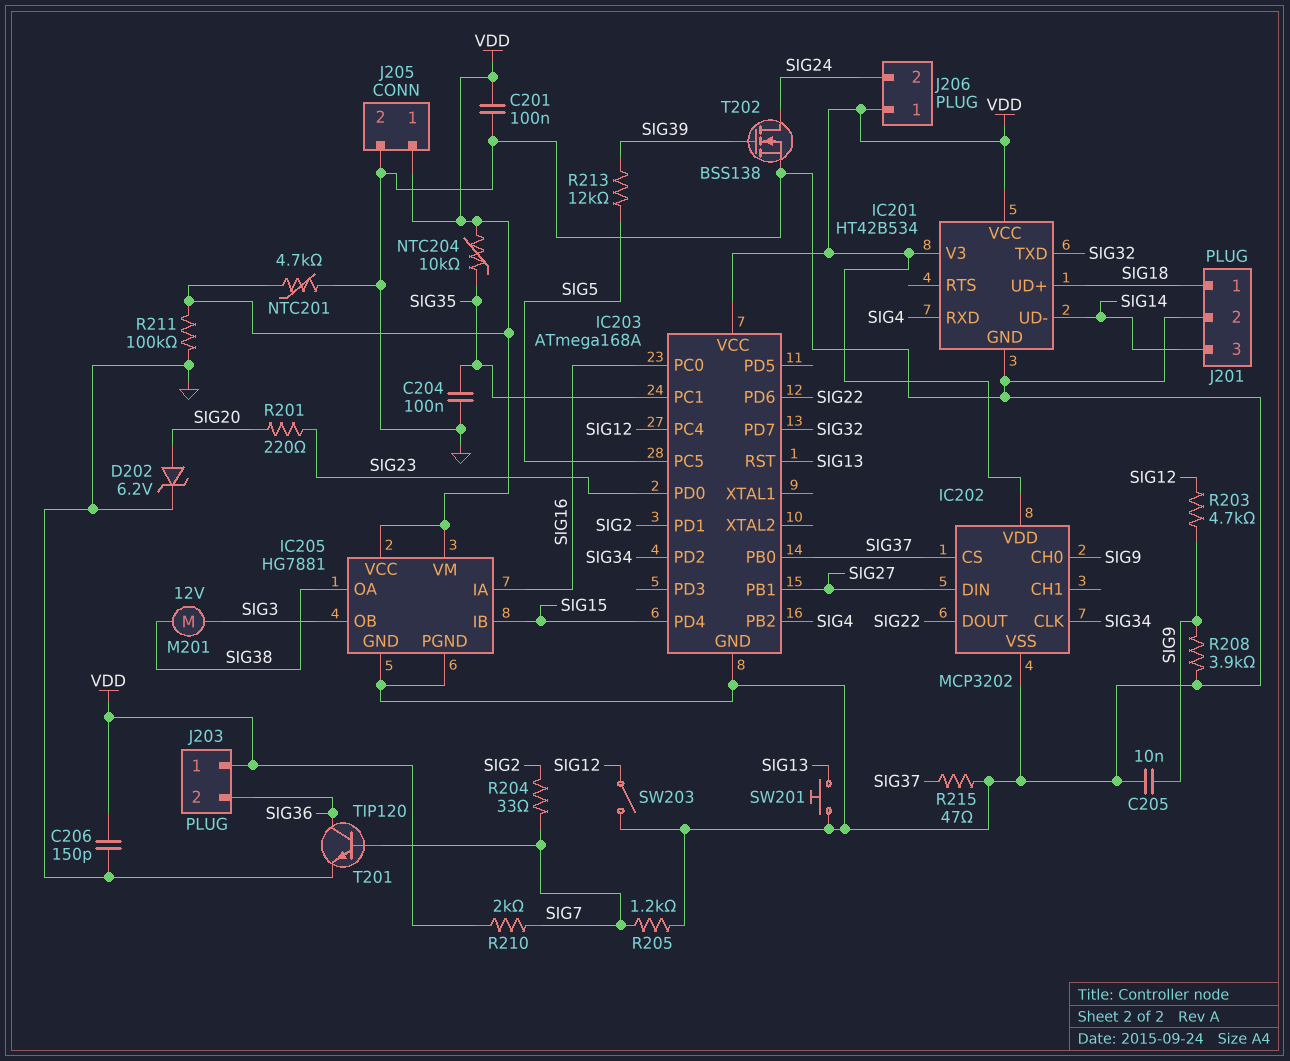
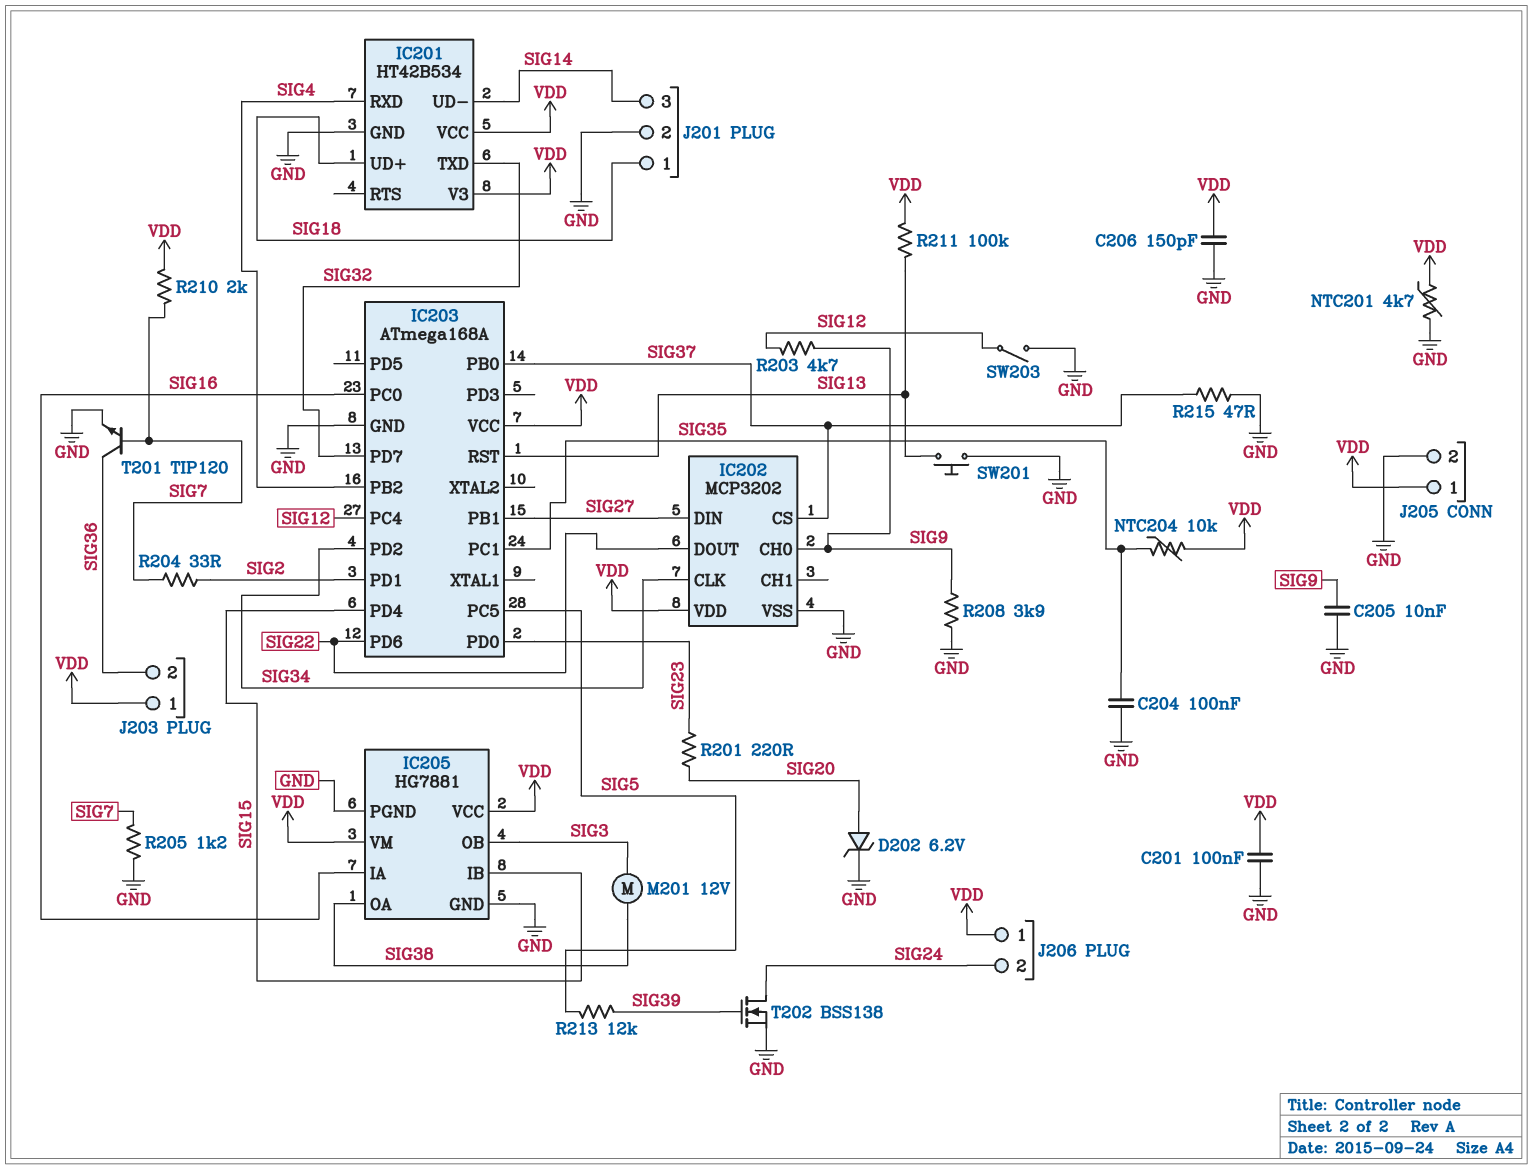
R211: 100k (GND, VDD) -> 100k (SIG13, VDD)

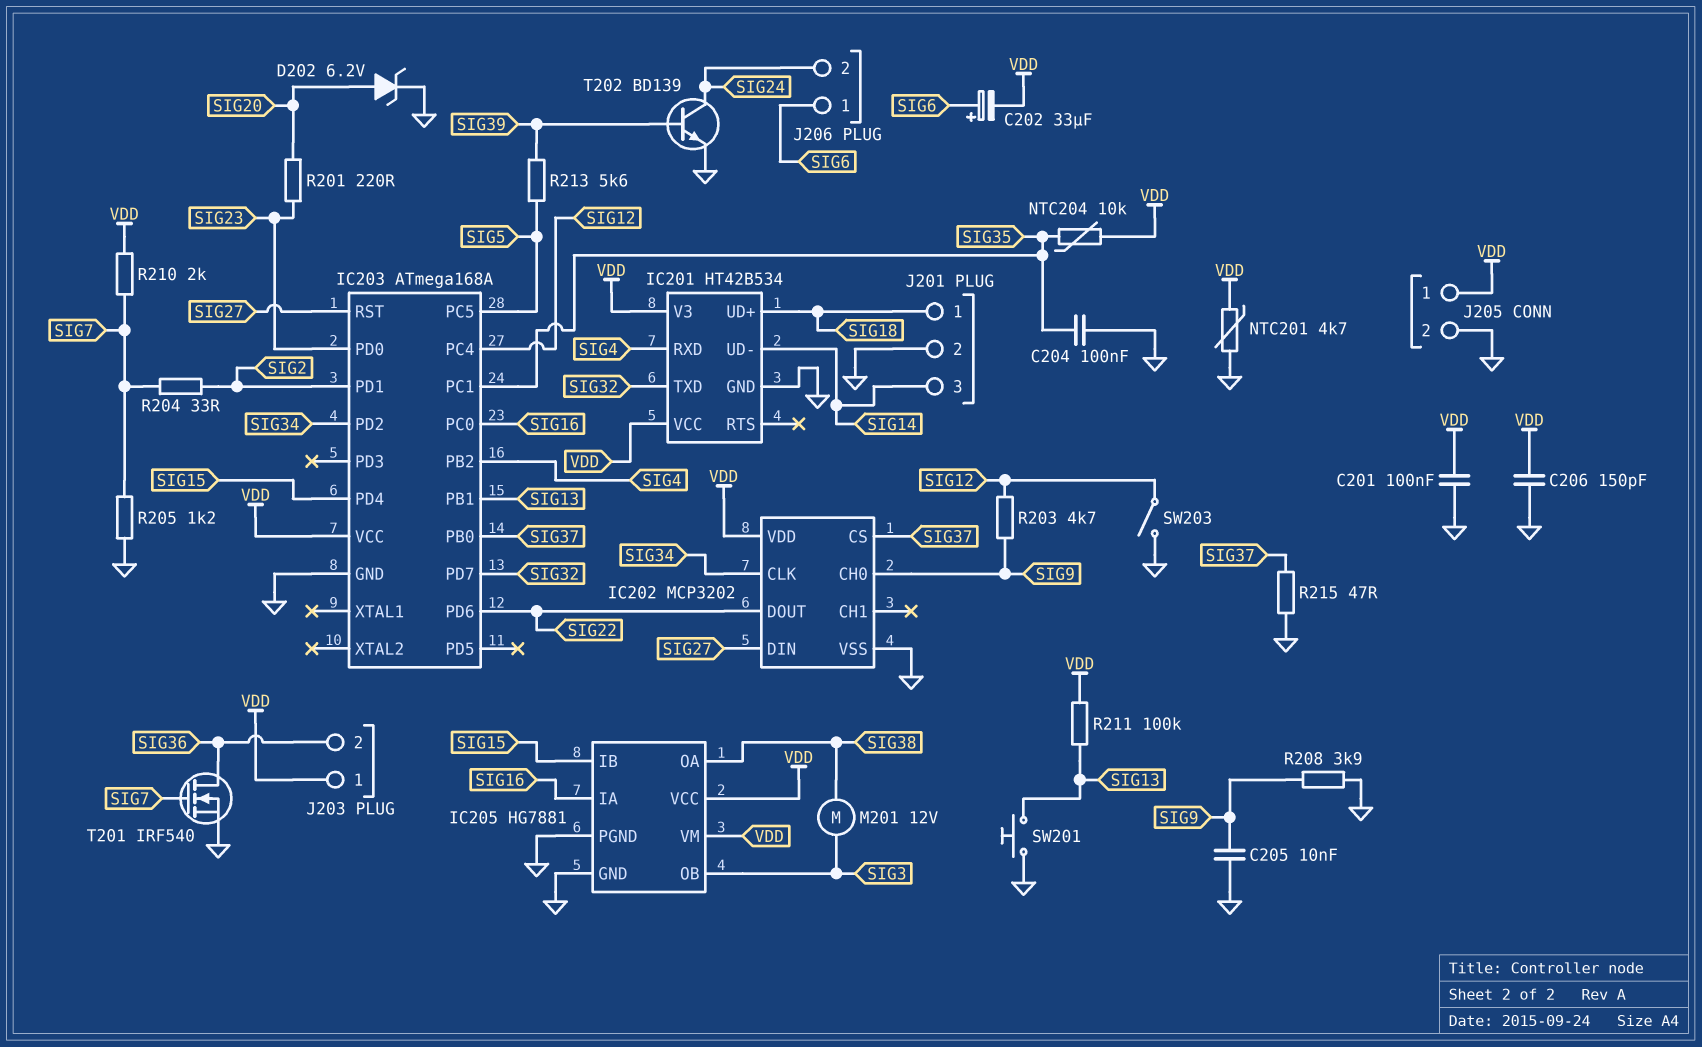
C202: none -> 33uF (plus SIG6, minus VDD)
IC203 pin PB1: SIG27 -> SIG13
IC203 pin RST: SIG13 -> SIG27
J206 pin 1: VDD -> SIG6
R213: 12k (SIG5, SIG39) -> 5.6k (SIG5, SIG39)
T201: NPN TIP120 (B SIG7, C SIG36, E GND) -> NMOS IRF540 (G SIG7, D SIG36, S GND)
T202: NMOS BSS138 (G SIG39, D SIG24, S GND) -> NPN BD139 (B SIG39, C SIG24, E GND)

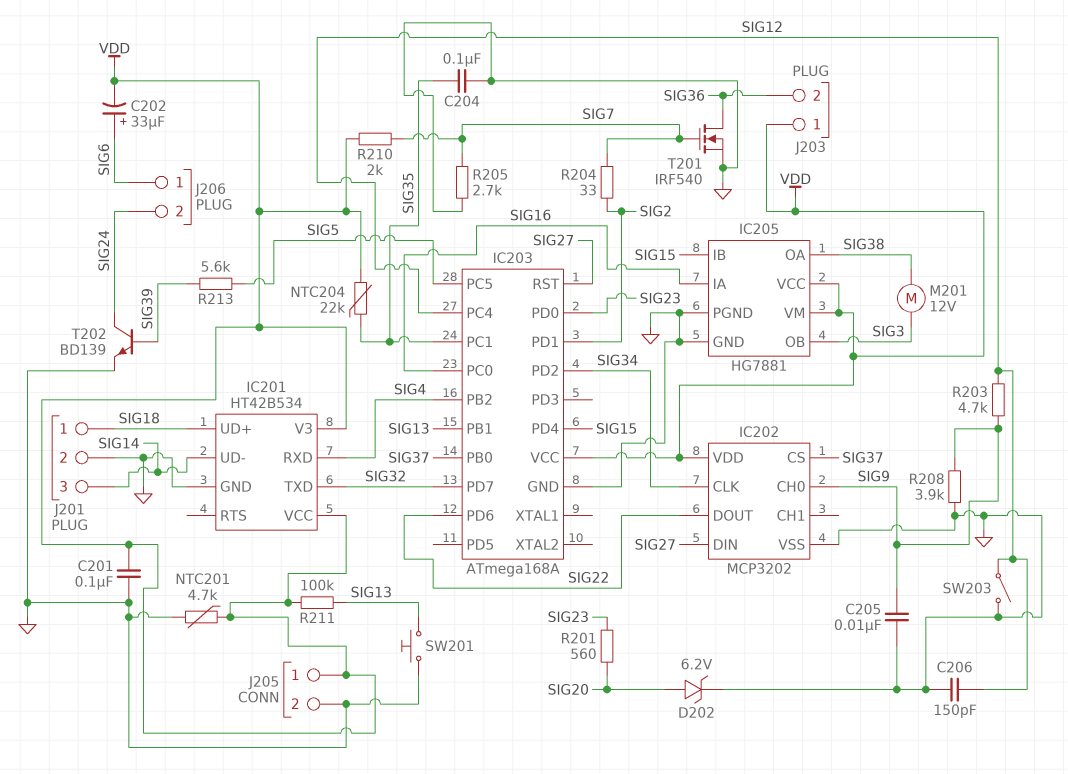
C206: 150pF (GND, VDD) -> 150pF (GND, SIG12)
NTC204: 10k (SIG35, VDD) -> 22k (SIG35, VDD)
R201: 220 (SIG20, SIG23) -> 560 (SIG20, SIG23)
R205: 1.2k (GND, SIG7) -> 2.7k (GND, SIG7)
R215: 47 (GND, SIG37) -> none

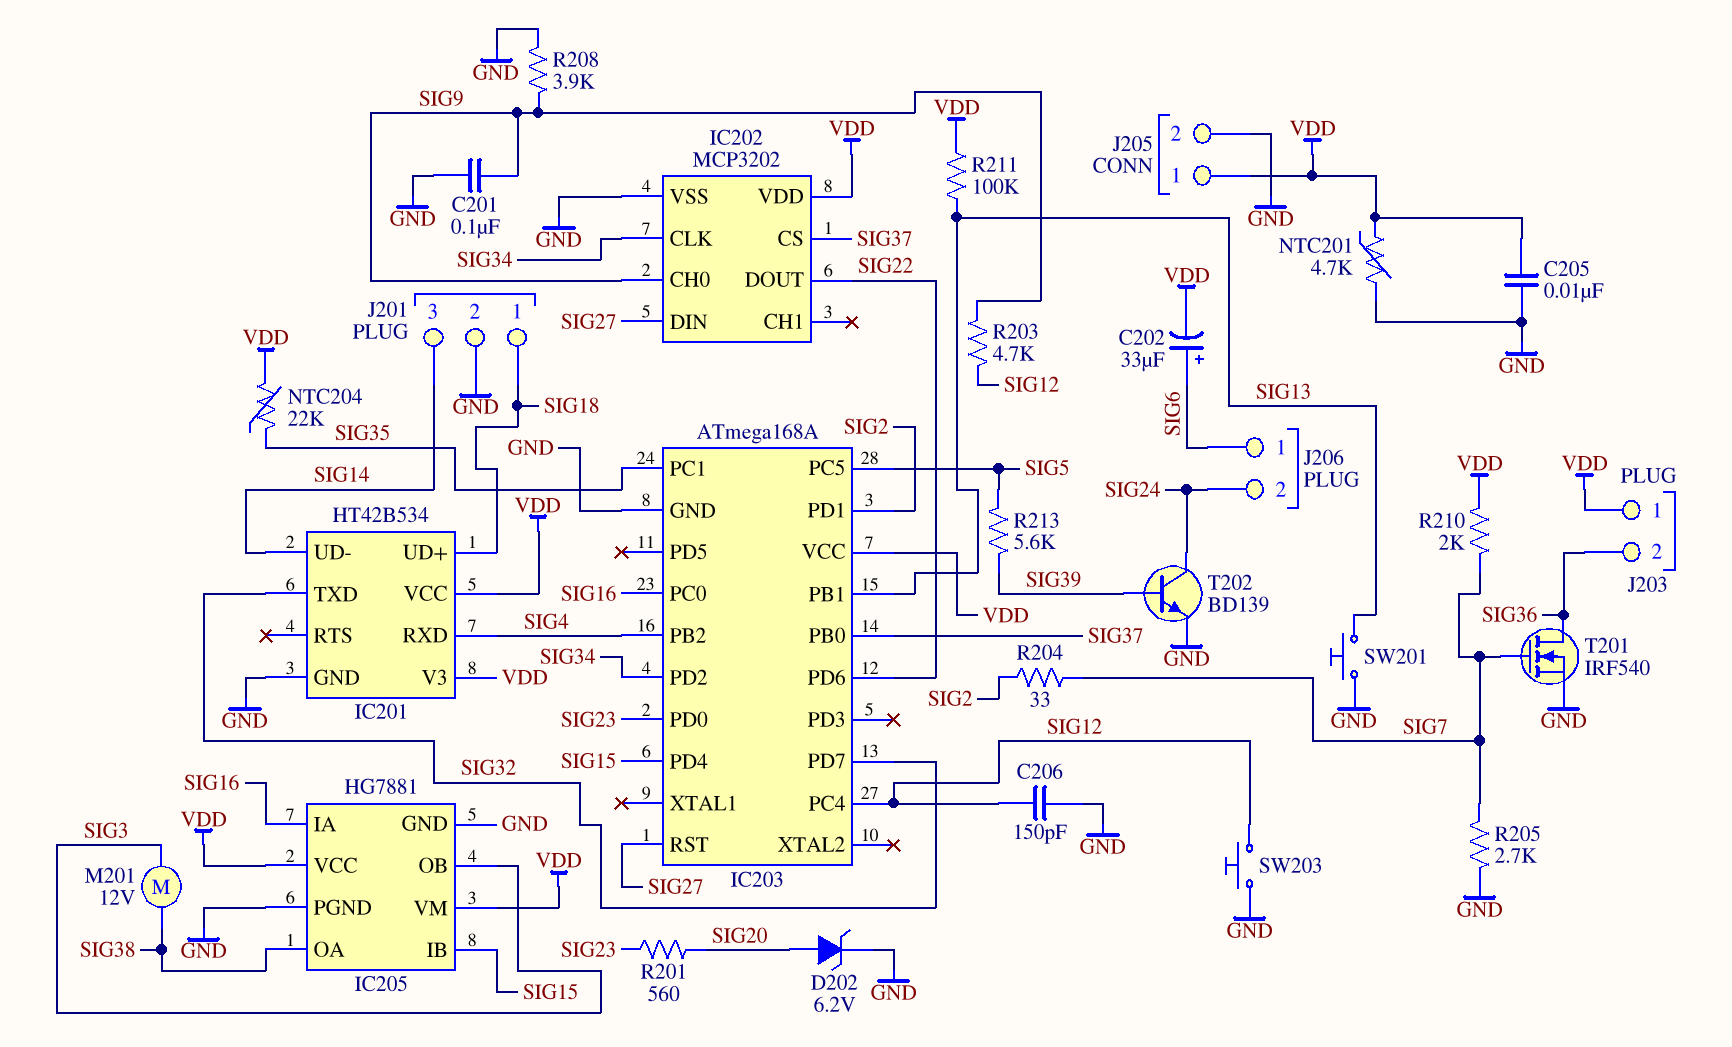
C201: 100nF (GND, VDD) -> 100nF (GND, SIG9)
C204: 100nF (GND, SIG35) -> none
C205: 10nF (GND, SIG9) -> 10nF (GND, VDD)
SW203: switch (GND, SIG12) -> button (GND, SIG12)

